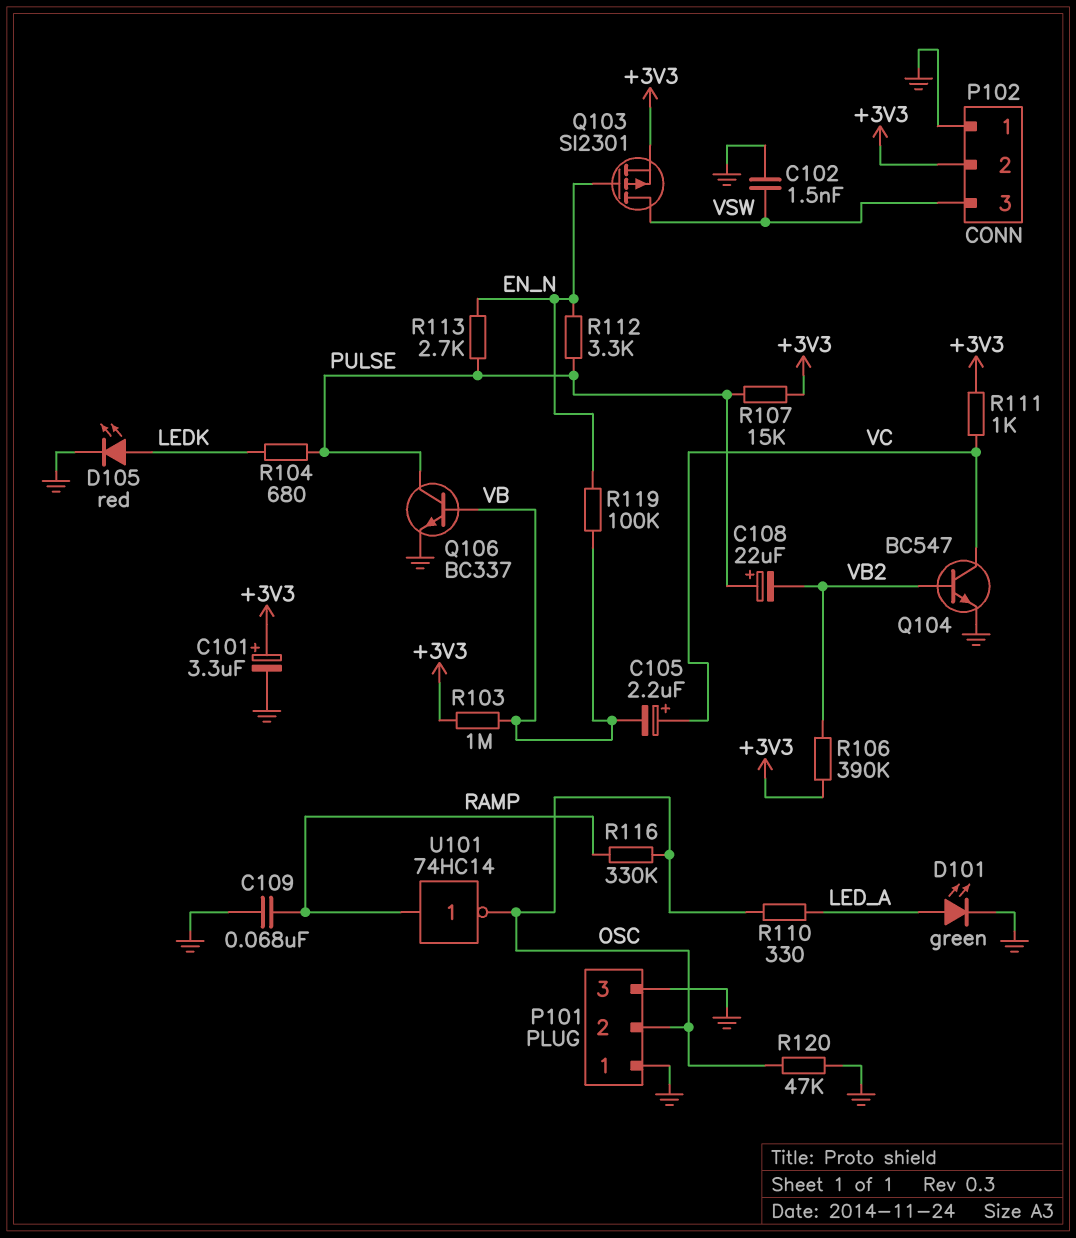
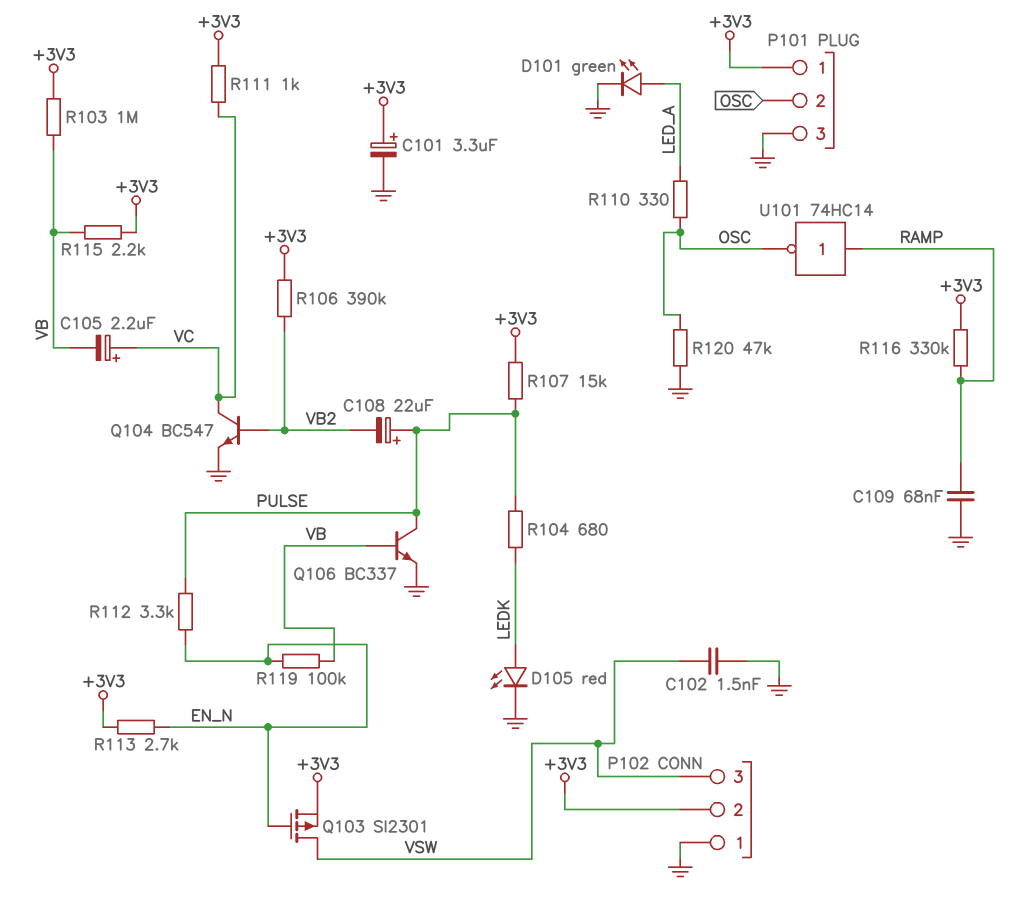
P101 pin 1: GND -> +3V3
R113: 2.7k (EN_N, PULSE) -> 2.7k (+3V3, EN_N)
R115: none -> 2.2k (+3V3, VB)
R116: 330k (OSC, RAMP) -> 330k (+3V3, RAMP)

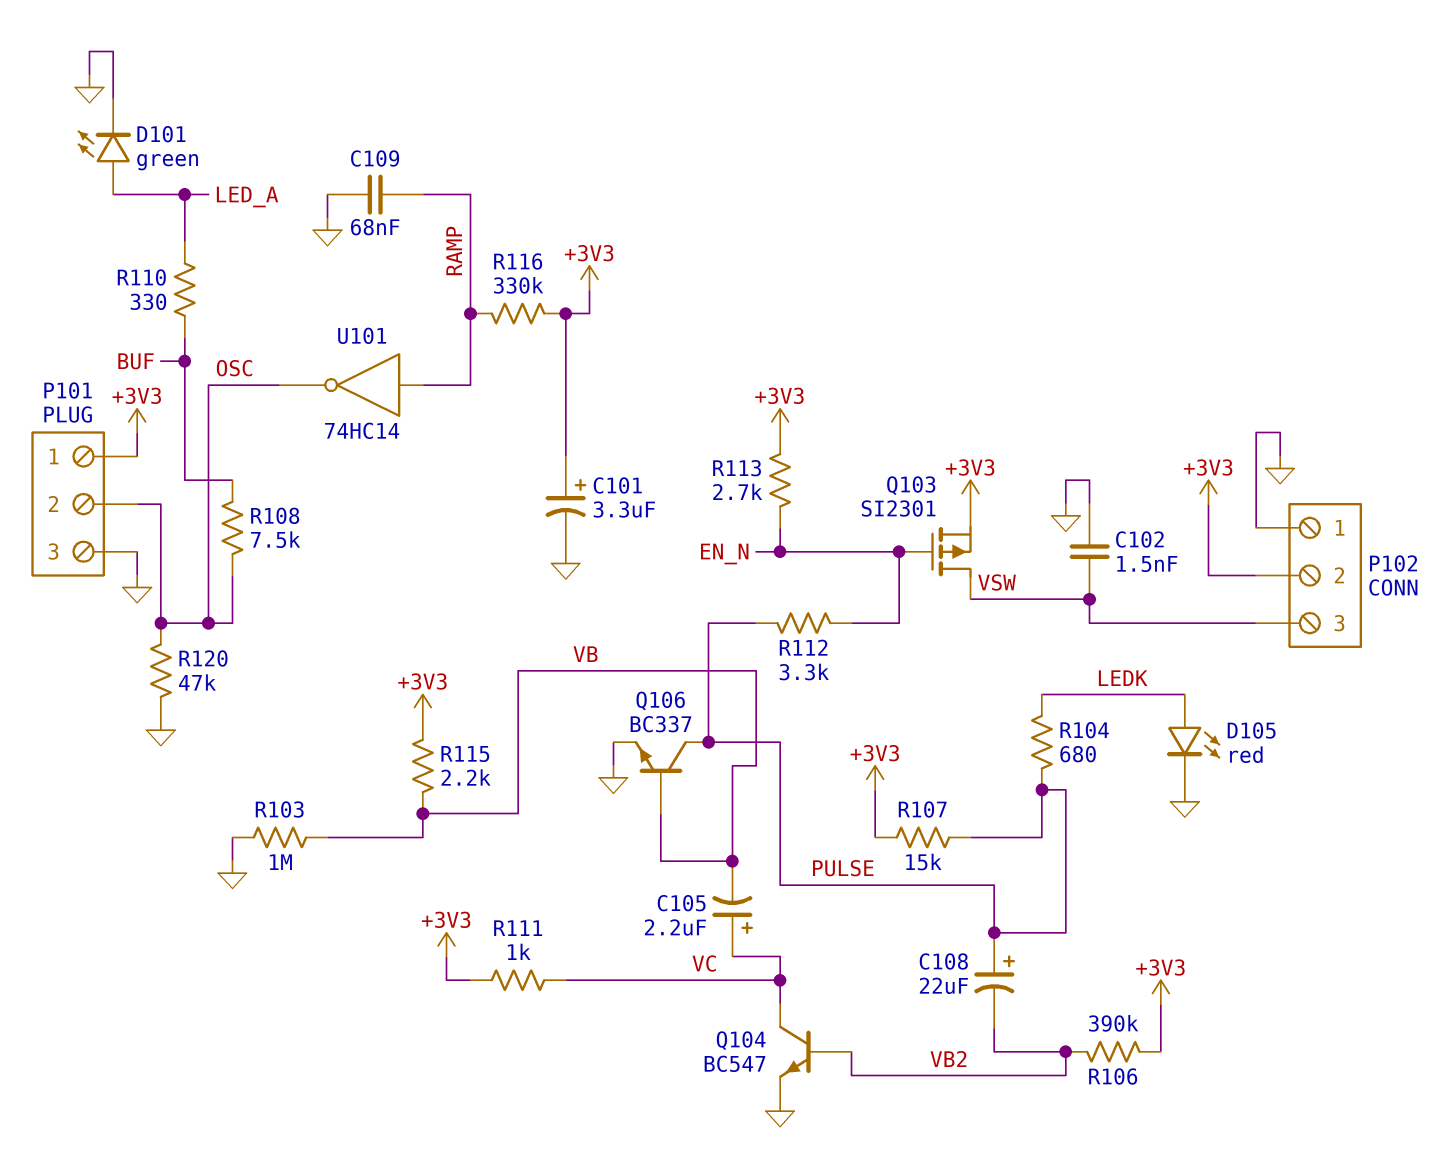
R103: 1M (+3V3, VB) -> 1M (GND, VB)
R108: none -> 7.5k (BUF, OSC)
R110: 330 (LED_A, OSC) -> 330 (BUF, LED_A)
R119: 100k (EN_N, VB) -> none

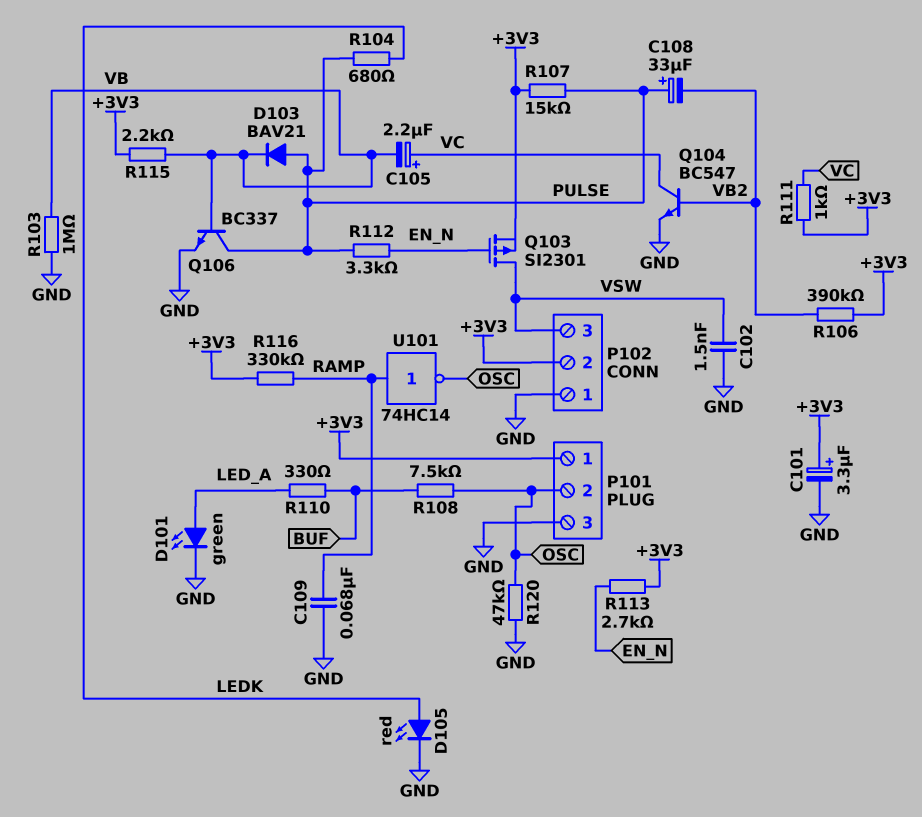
C108: 22uF (plus PULSE, minus VB2) -> 33uF (plus PULSE, minus VB2)
D103: none -> diode BAV21 (A PULSE, K VB)

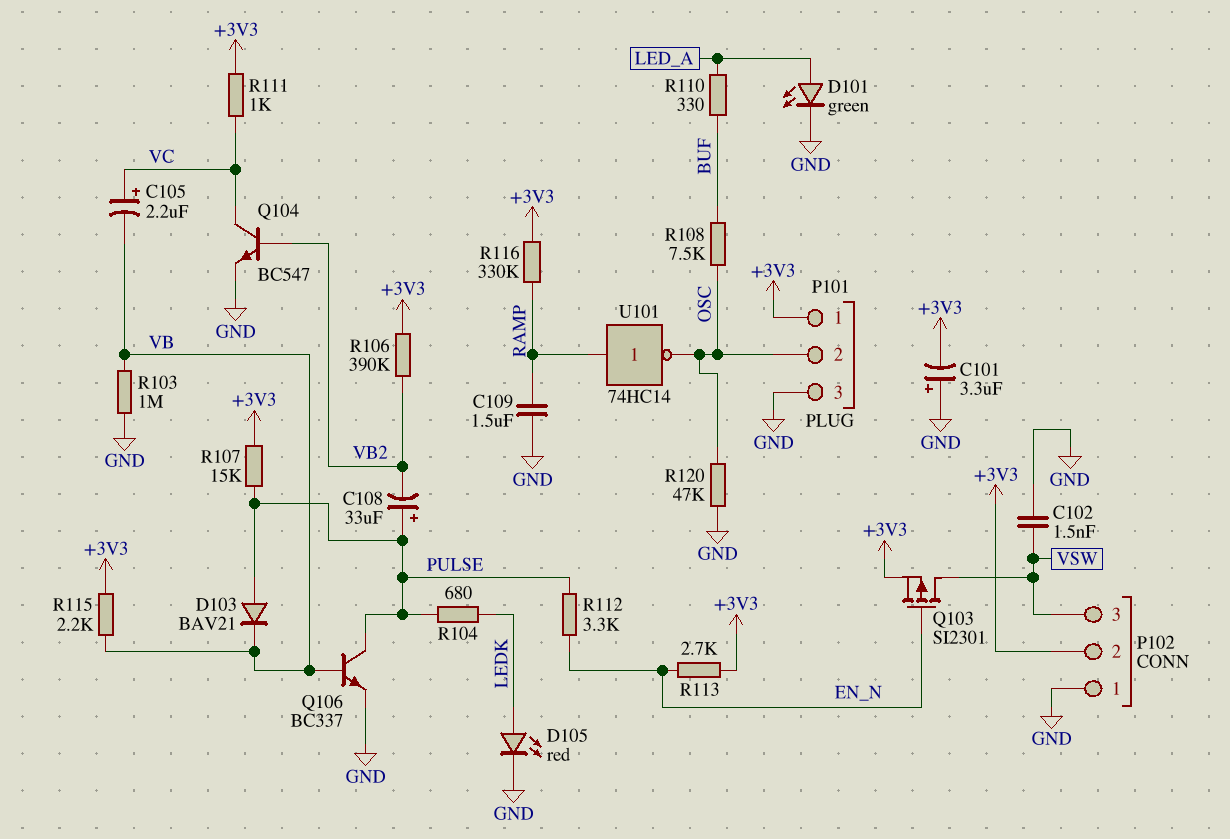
C101: 3.3uF (plus +3V3, minus GND) -> 3.3uF (plus GND, minus +3V3)
C109: 68nF (GND, RAMP) -> 1.5uF (GND, RAMP)

